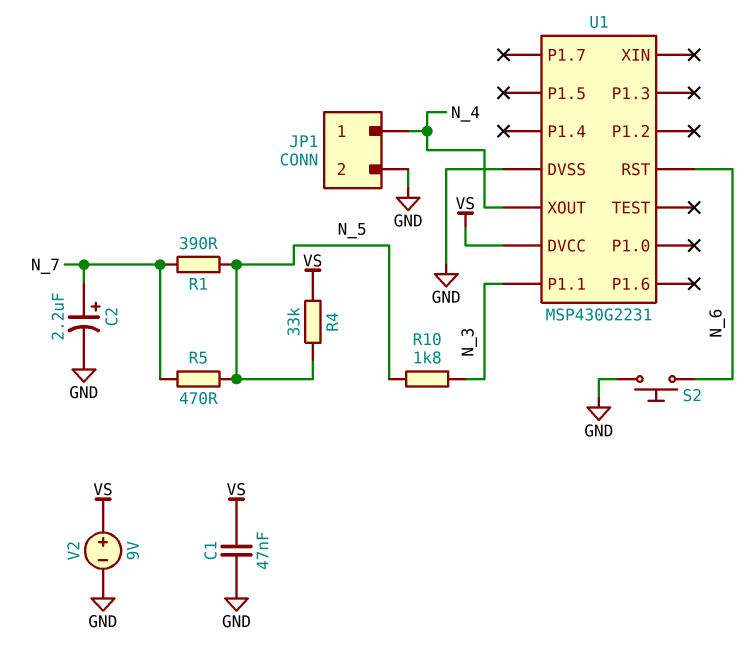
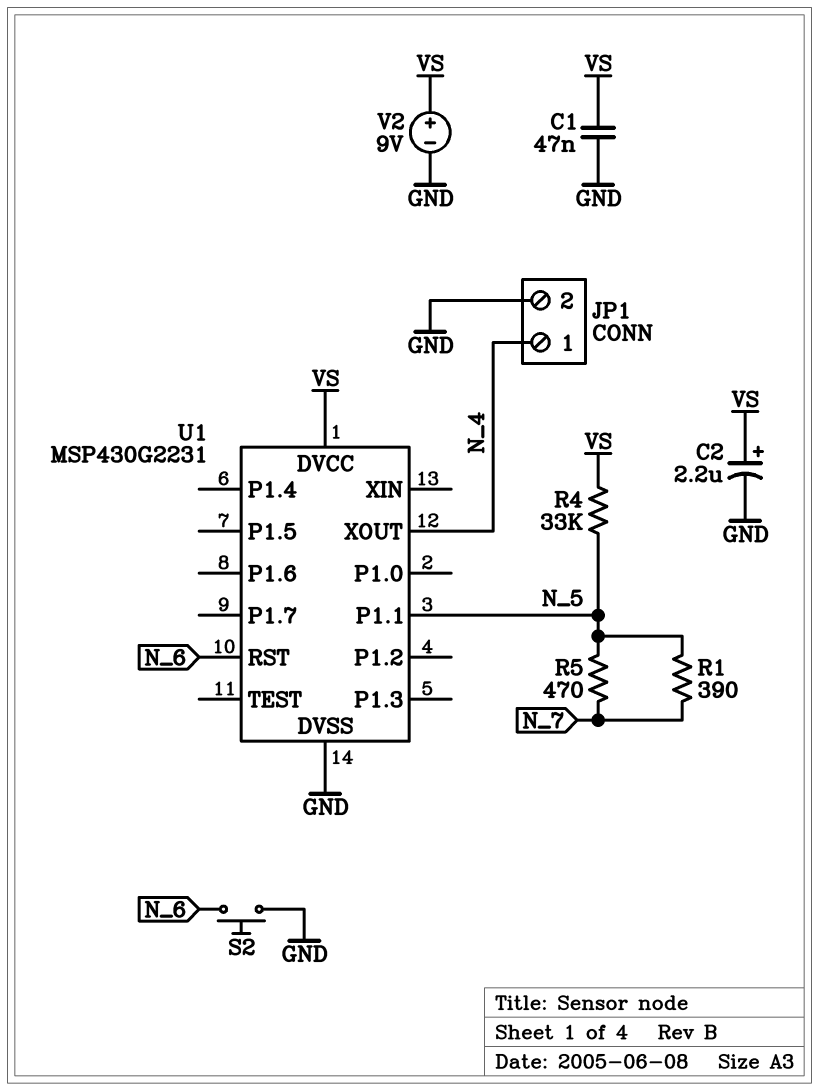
C2: 2.2uF (plus N_7, minus GND) -> 2.2uF (plus VS, minus GND)
R10: 1.8k (N_3, N_5) -> none
U1 pin P1.1: N_3 -> N_5

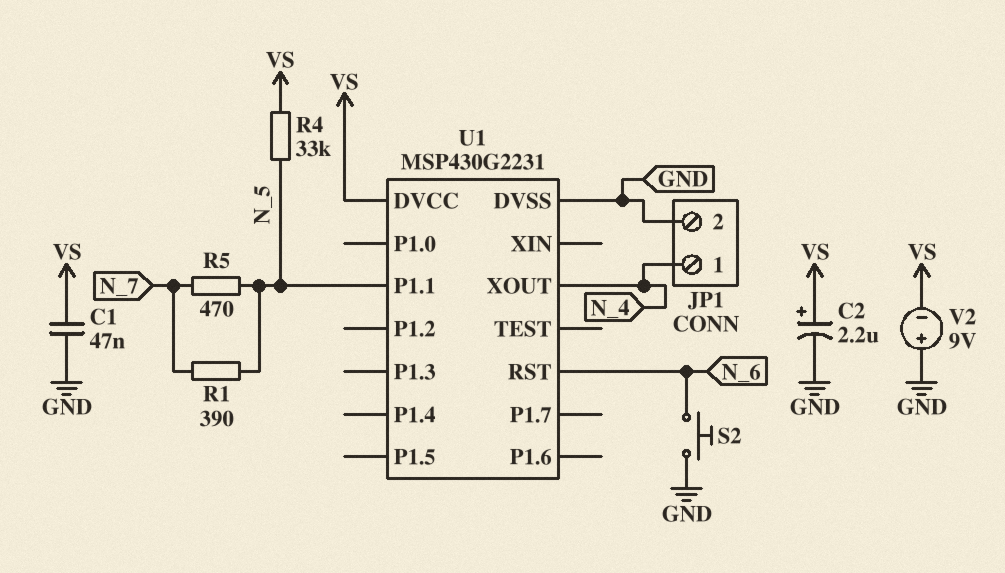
V2: 9V (plus VS, minus GND) -> 9V (plus GND, minus VS)

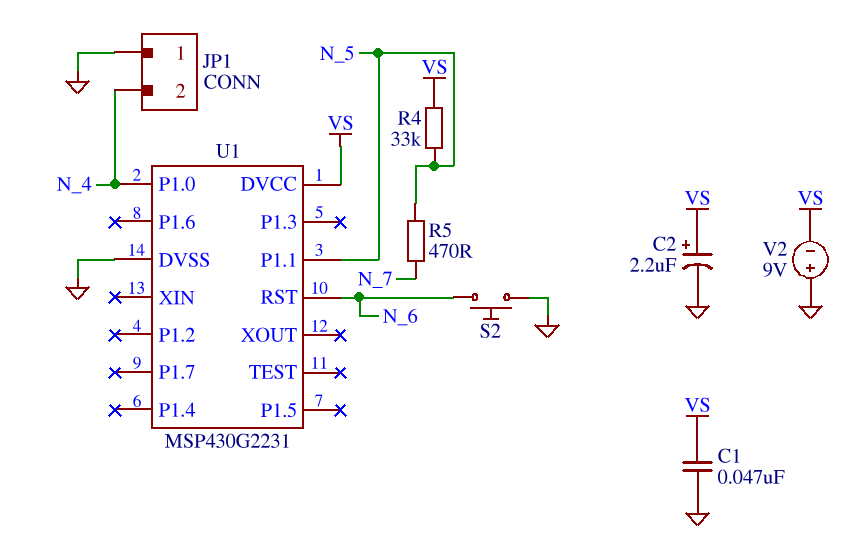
JP1 pin 1: N_4 -> GND
JP1 pin 2: GND -> N_4
R1: 390 (N_5, N_7) -> none
U1 pin P1.0: none -> N_4
U1 pin XOUT: N_4 -> none

